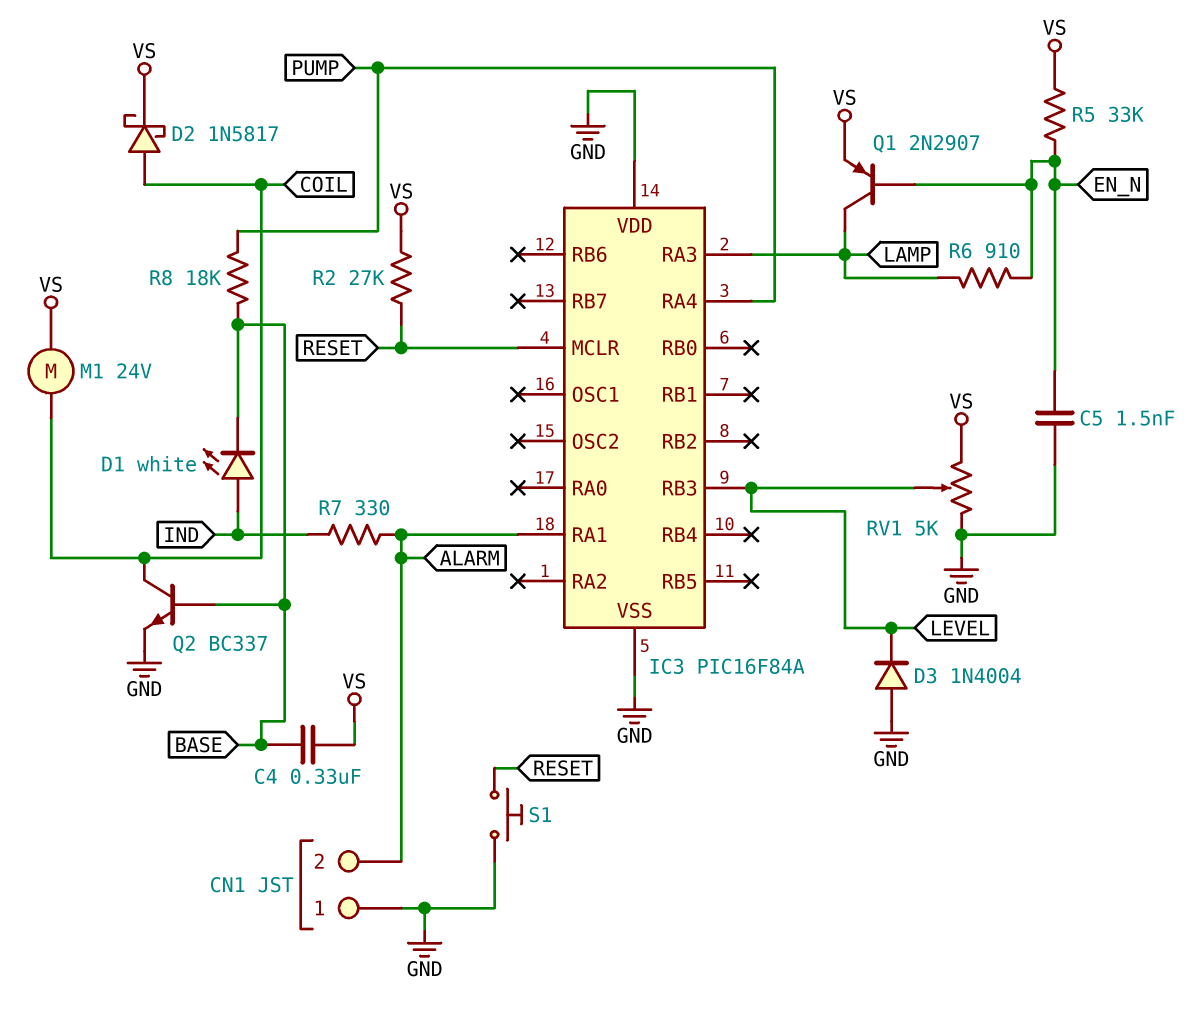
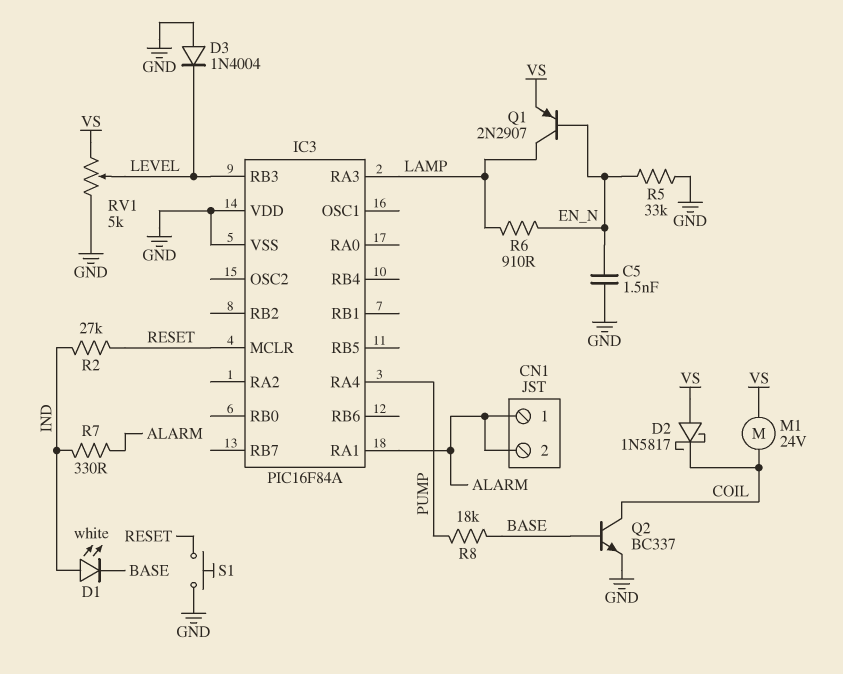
C4: 330nF (BASE, VS) -> none
CN1 pin 1: GND -> ALARM
D2: schottky 1N5817 (A COIL, K VS) -> schottky 1N5817 (A VS, K COIL)
R2: 27k (RESET, VS) -> 27k (IND, RESET)
R5: 33k (EN_N, VS) -> 33k (EN_N, GND)

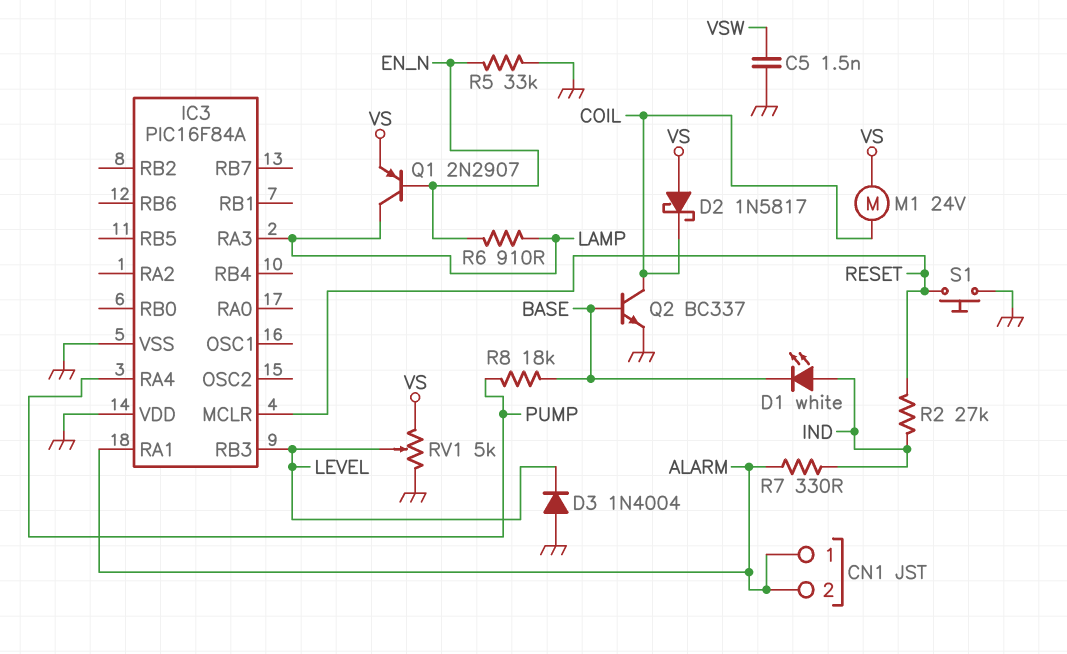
C5: 1.5nF (EN_N, GND) -> 1.5nF (GND, VSW)

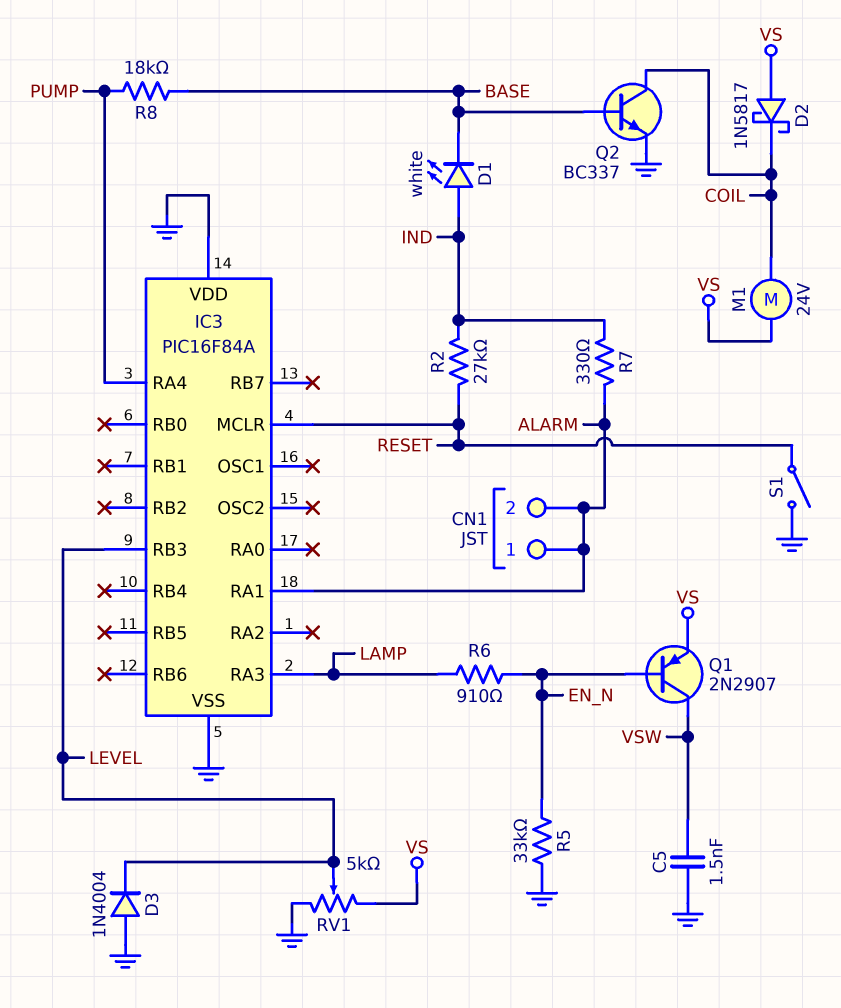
Q1: PNP 2N2907 (B EN_N, C LAMP, E VS) -> PNP 2N2907 (B EN_N, C VSW, E VS)
S1: button (GND, RESET) -> switch (GND, RESET)

